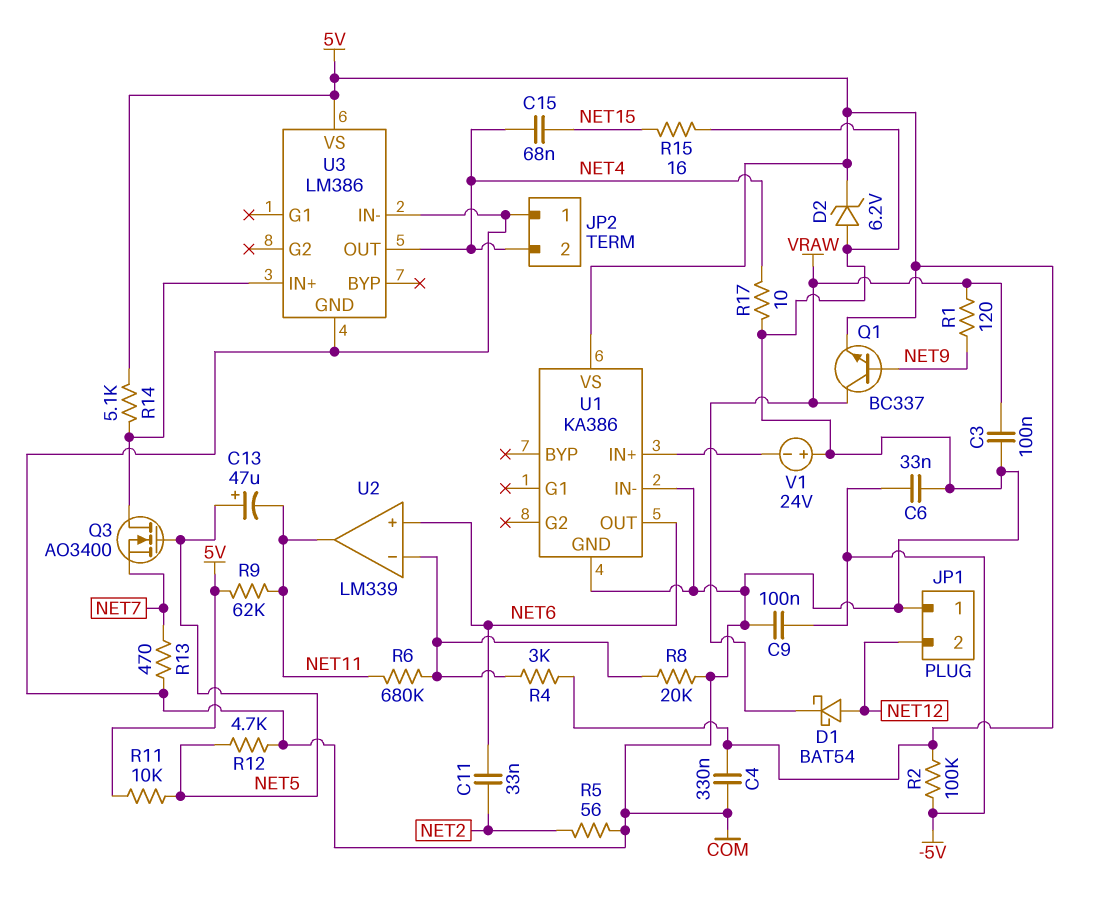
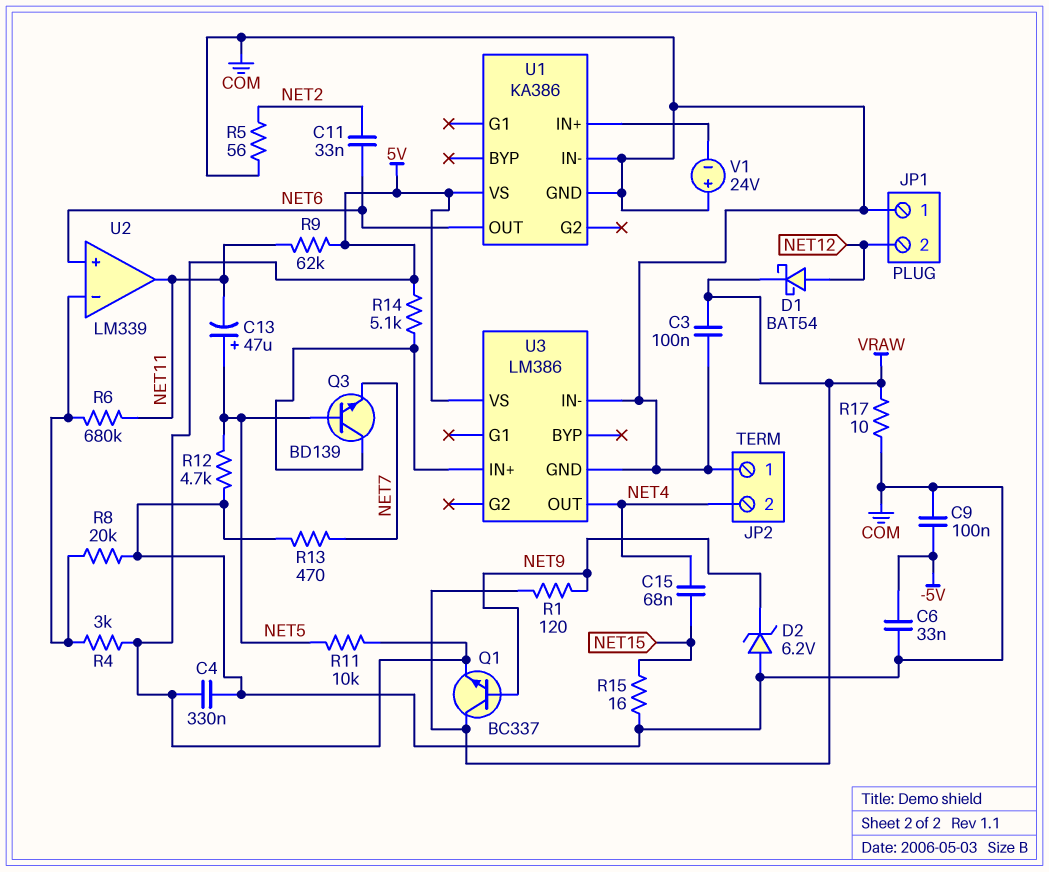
D2: zener 6.2V (A COM, K 5V) -> zener 6.2V (A COM, K NET9)
Q3: NMOS AO3400 (G NET5, D U3/IN+, S NET7) -> NPN BD139 (B NET5, C U3/IN+, E NET7)
R2: 100k (-5V, 5V) -> none
R17: 10 (COM, NET4) -> 10 (COM, VRAW)

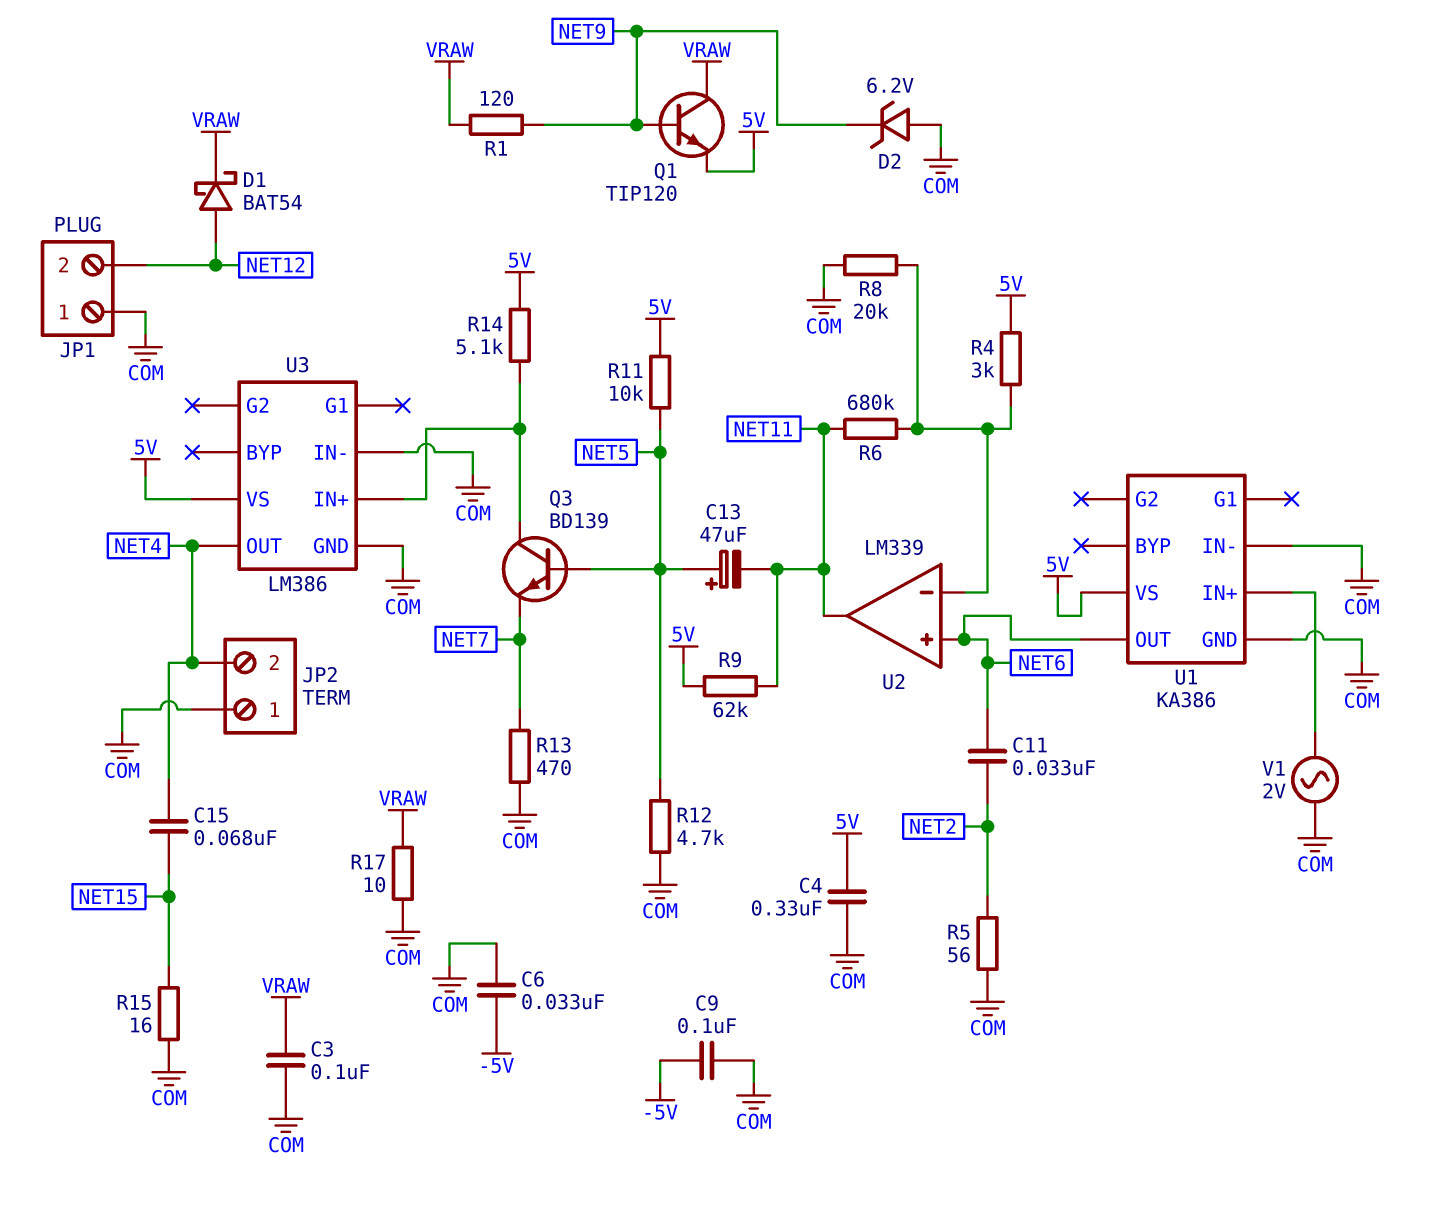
Q1: NPN BC337 (B NET9, C VRAW, E 5V) -> NPN TIP120 (B NET9, C VRAW, E 5V)
V1: 24V (plus COM, minus U1/IN+) -> AC 2V (COM, U1/IN+)

